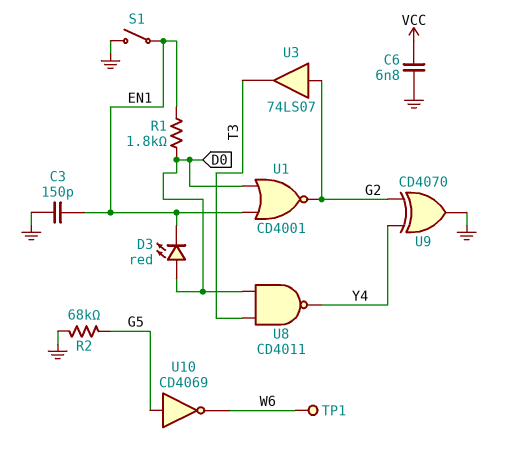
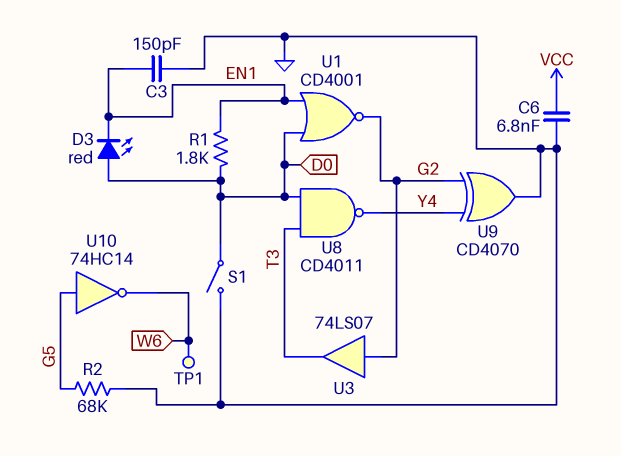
S1: switch (EN1, GND) -> switch (D0, GND)
U10: NOT CD4069 (in G5, out W6) -> NOT 74HC14 (in G5, out W6)

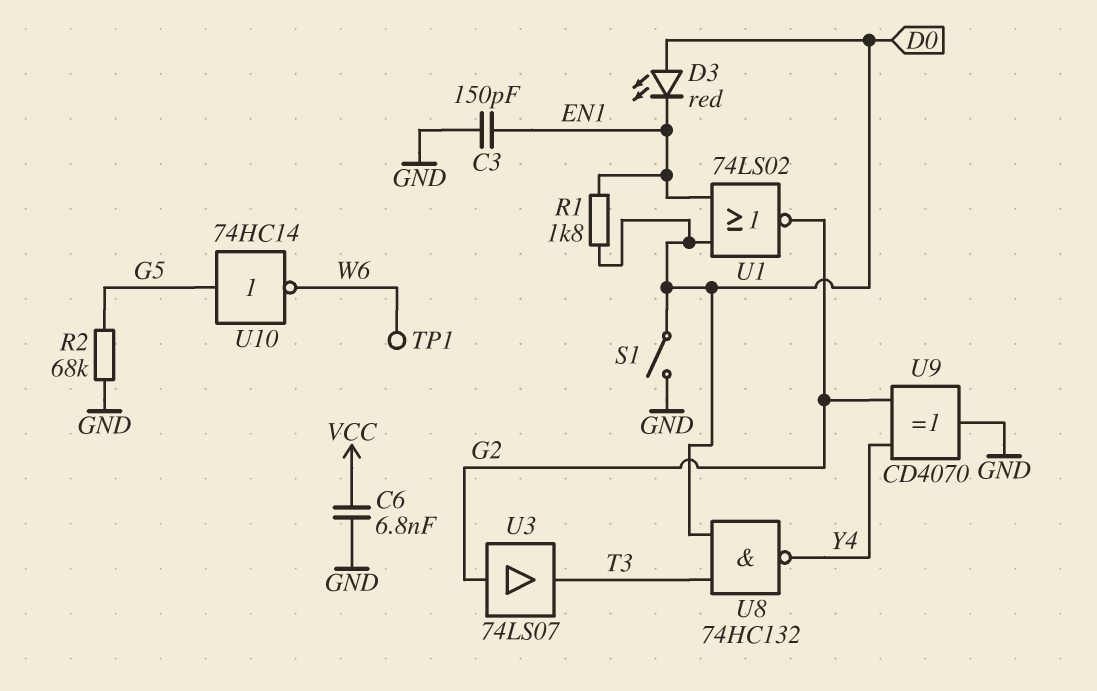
U1: NOR CD4001 (in D0, in EN1, out G2) -> NOR 74LS02 (in D0, in EN1, out G2)
U8: NAND CD4011 (in D0, in T3, out Y4) -> NAND 74HC132 (in D0, in T3, out Y4)

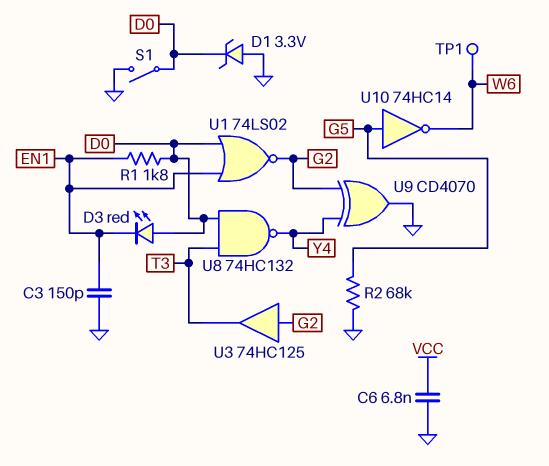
D1: none -> zener 3.3V (A GND, K D0)
U3: buffer 74LS07 (in G2, out T3) -> buffer 74HC125 (in G2, out T3)

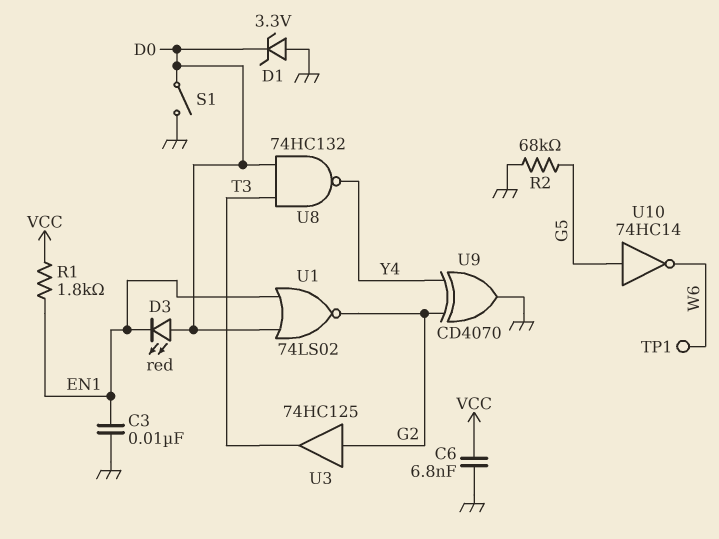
C3: 150pF (EN1, GND) -> 10nF (EN1, GND)
R1: 1.8k (D0, EN1) -> 1.8k (EN1, VCC)

